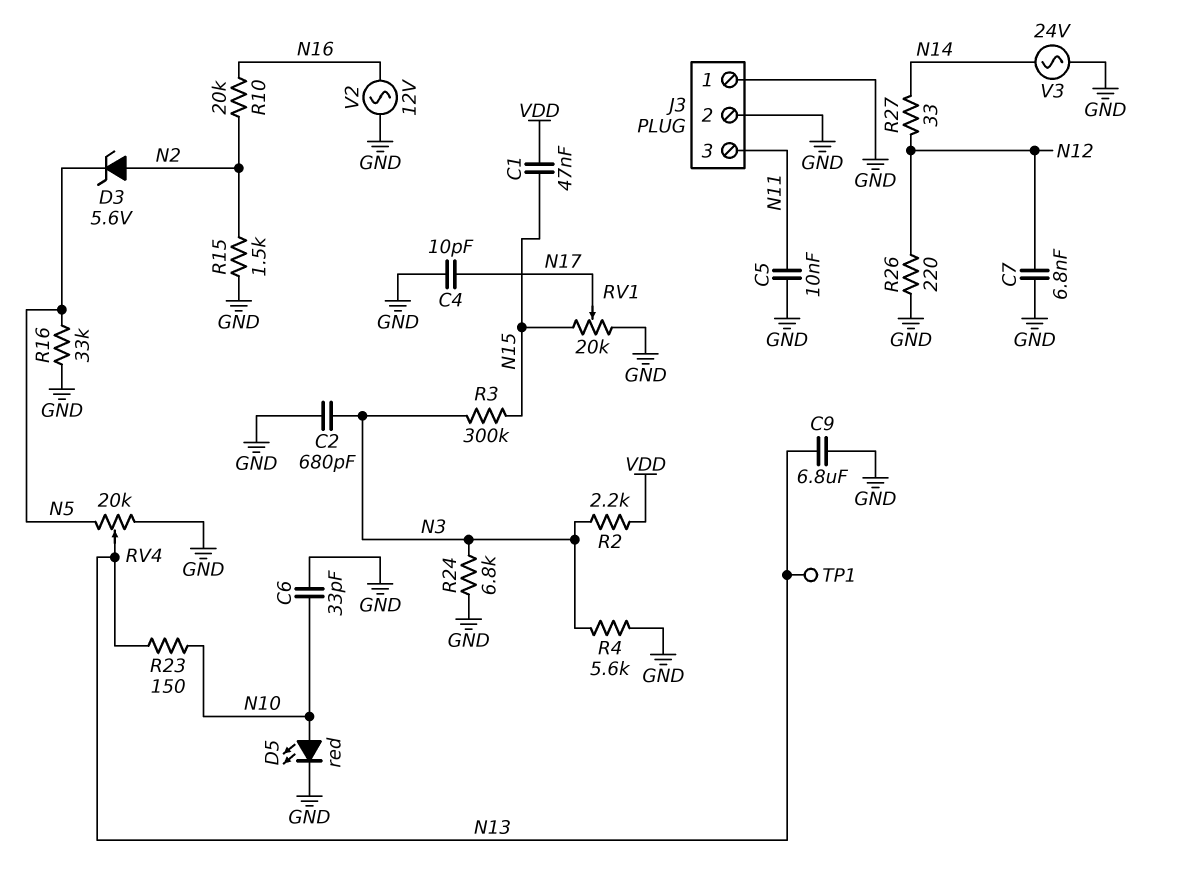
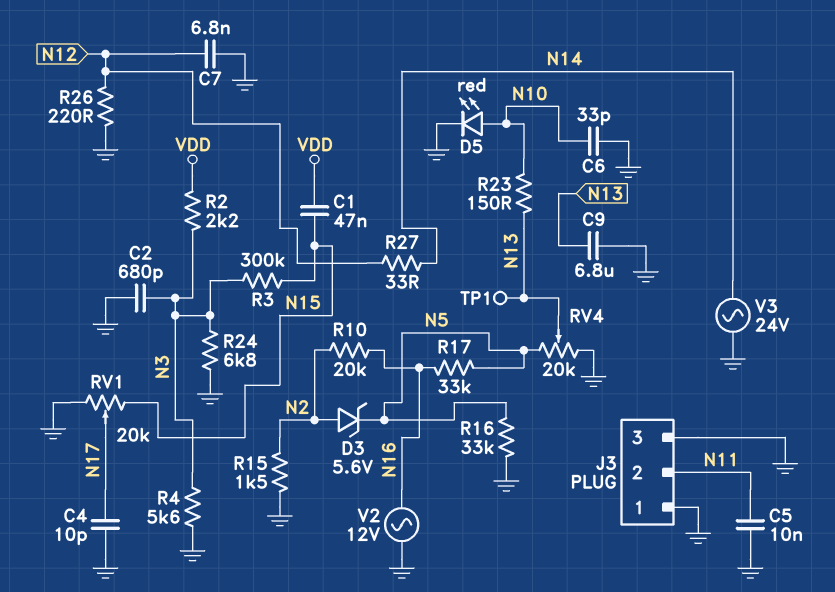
J3 pin 2: GND -> N11
J3 pin 3: N11 -> GND
R17: none -> 33k (N5, N16)

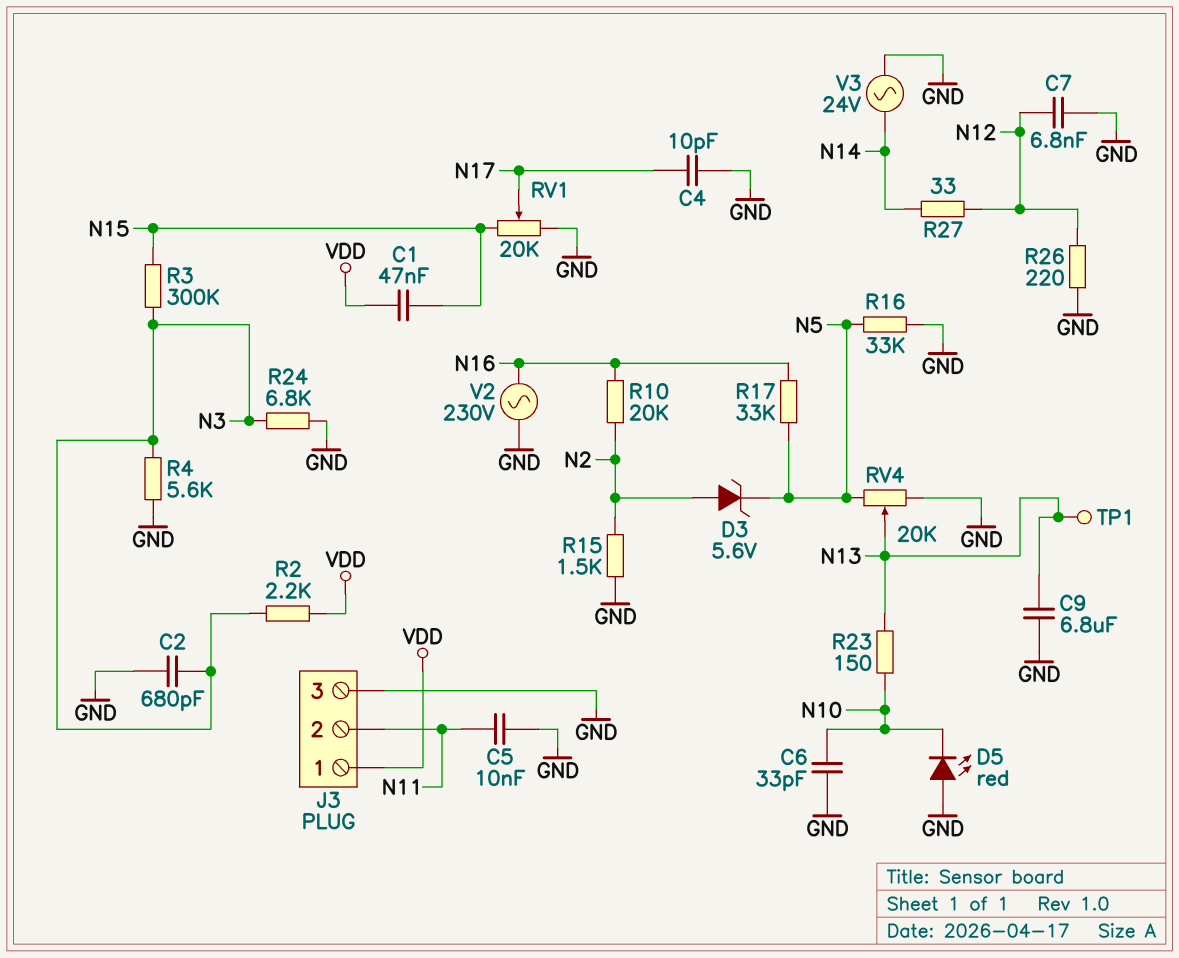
D5: LED red (A N10, K GND) -> LED red (A GND, K N10)
J3 pin 1: GND -> VDD
V2: AC 12V (GND, N16) -> AC 230V (GND, N16)

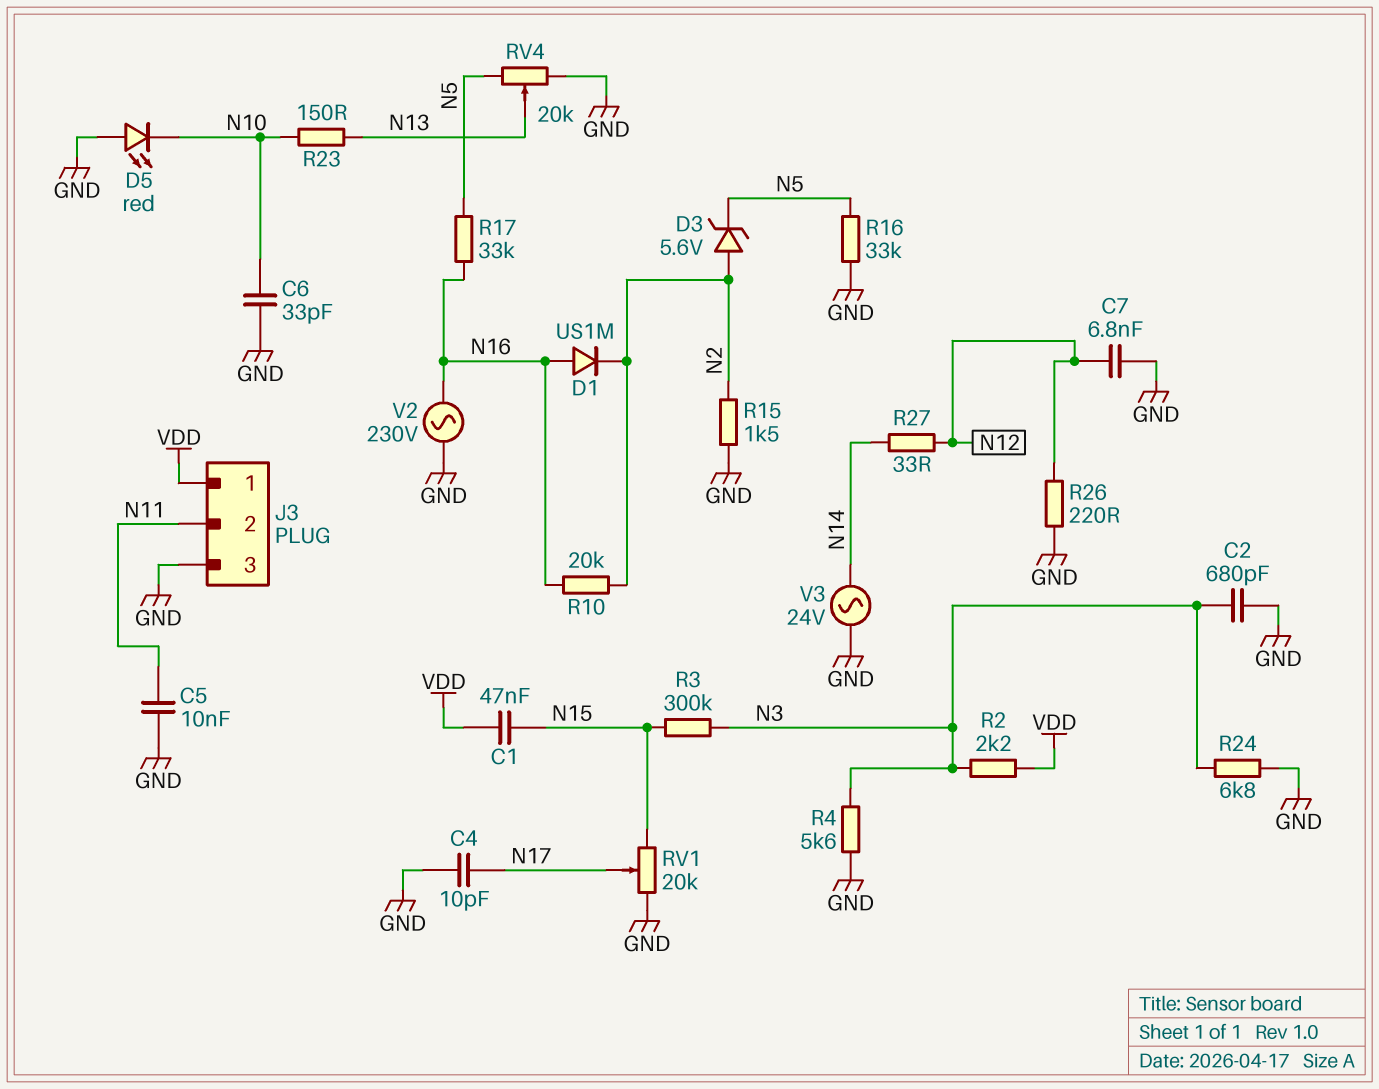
C9: 6.8uF (GND, N13) -> none
D1: none -> diode US1M (A N16, K N2)
TP1: test point (N13) -> none

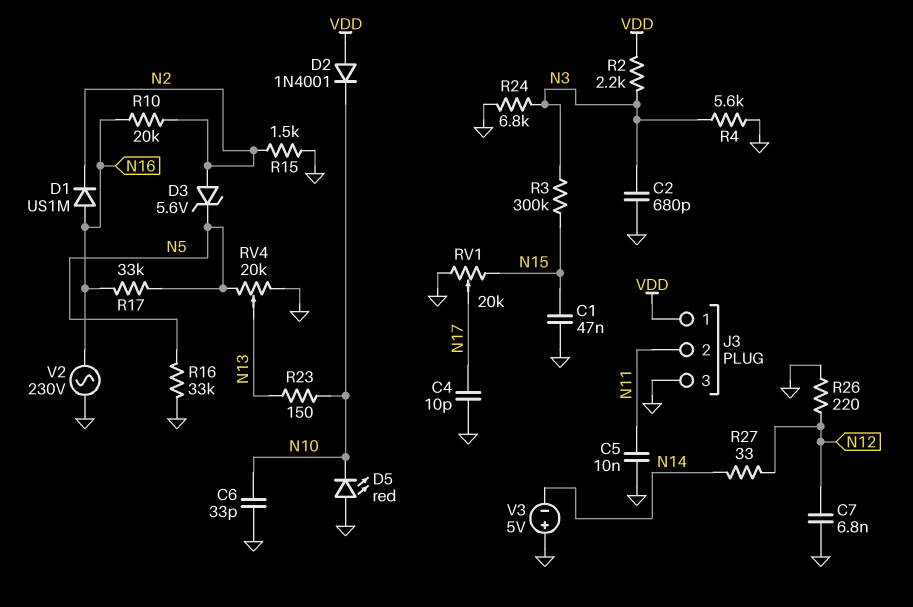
C1: 47nF (N15, VDD) -> 47nF (GND, N15)
D2: none -> diode 1N4001 (A VDD, K N10)
V3: AC 24V (GND, N14) -> 5V (plus GND, minus N14)

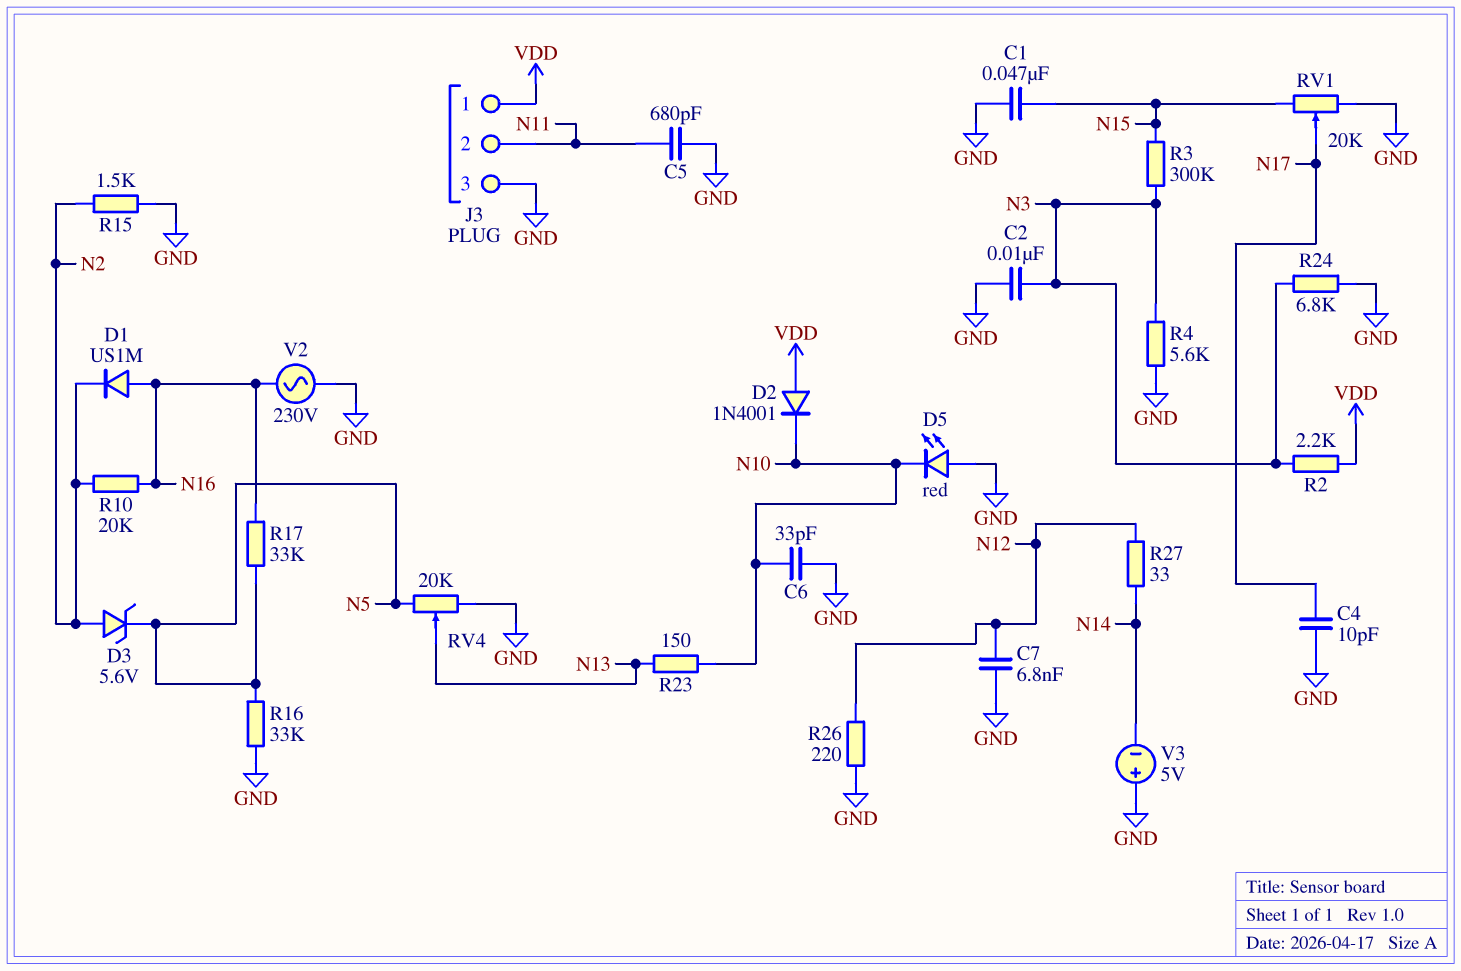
C2: 680pF (GND, N3) -> 10nF (GND, N3)
C5: 10nF (GND, N11) -> 680pF (GND, N11)

